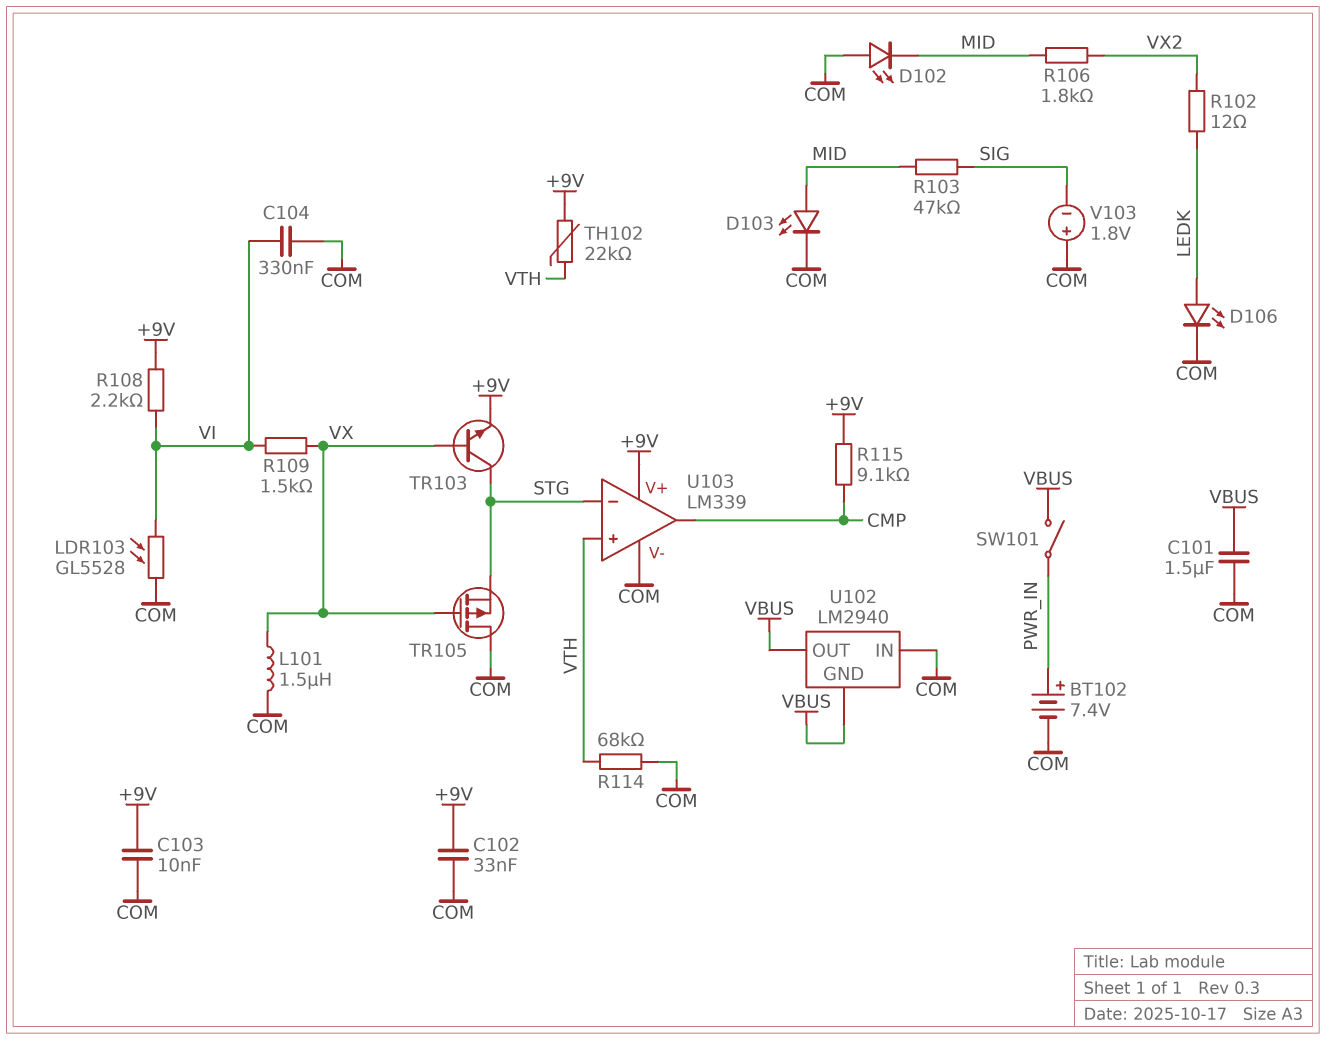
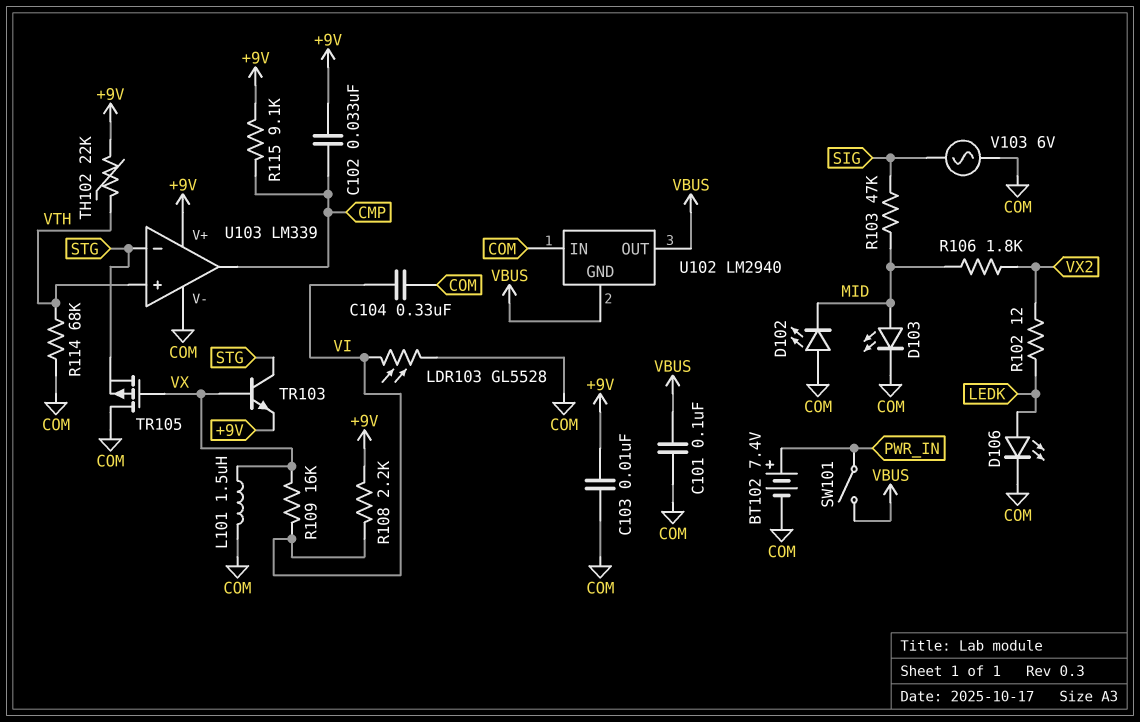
C101: 1.5uF (COM, VBUS) -> 100nF (COM, VBUS)
C102: 33nF (+9V, COM) -> 33nF (+9V, CMP)
R109: 1.5k (VI, VX) -> 16k (VI, VX)
V103: 1.8V (plus COM, minus SIG) -> AC 6V (COM, SIG)

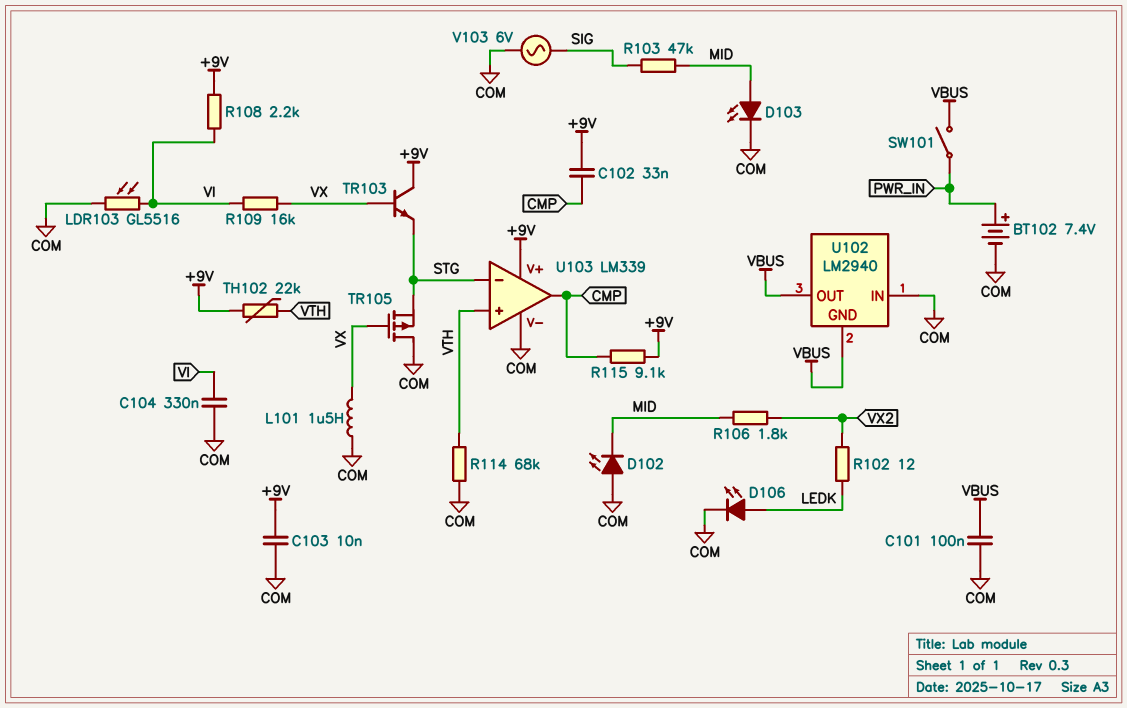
LDR103: GL5528 (COM, VI) -> GL5516 (COM, VI)
TR103: NPN (B VX, C STG, E +9V) -> NPN (B VX, C +9V, E STG)

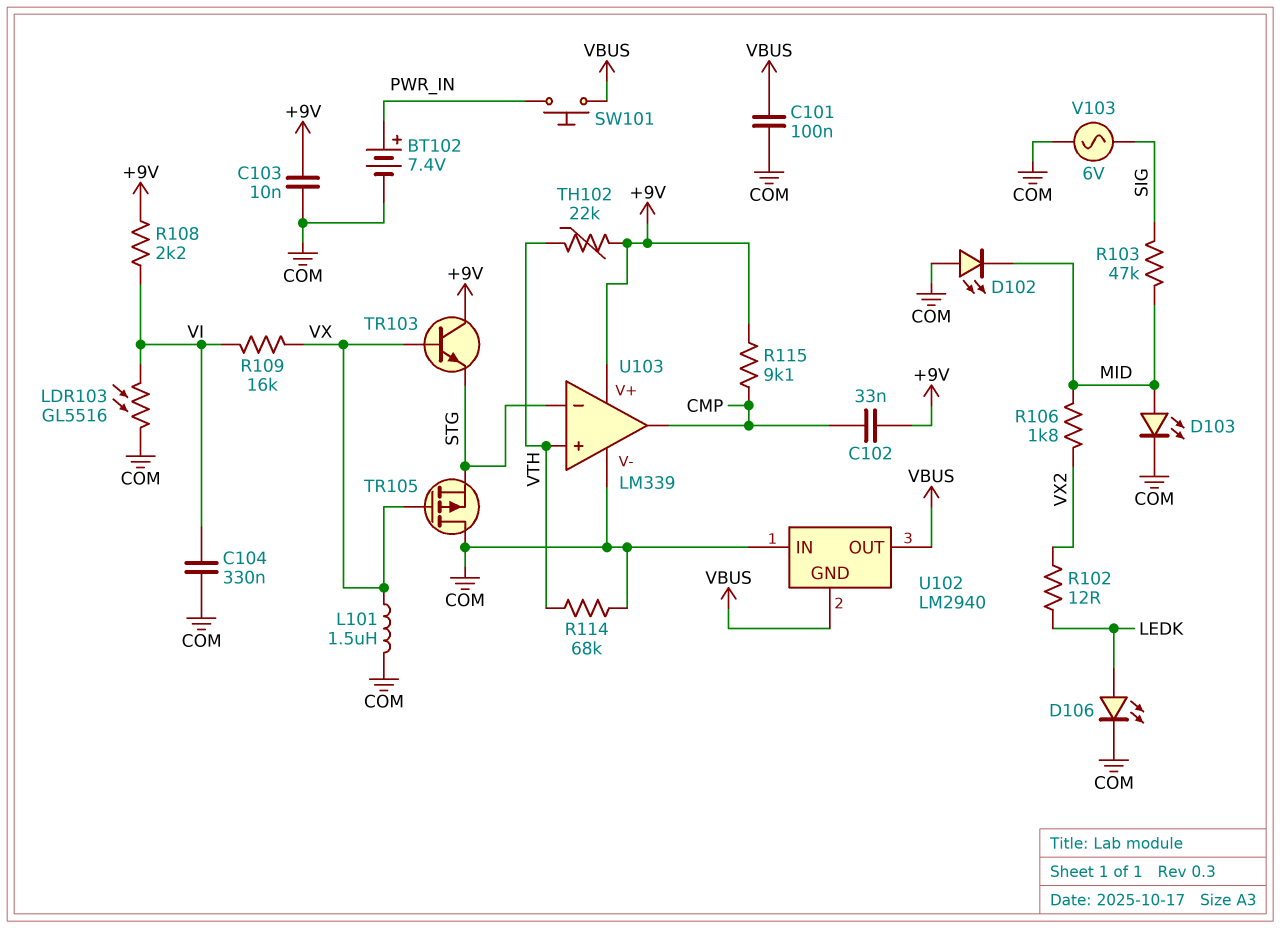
SW101: switch (PWR_IN, VBUS) -> button (PWR_IN, VBUS)

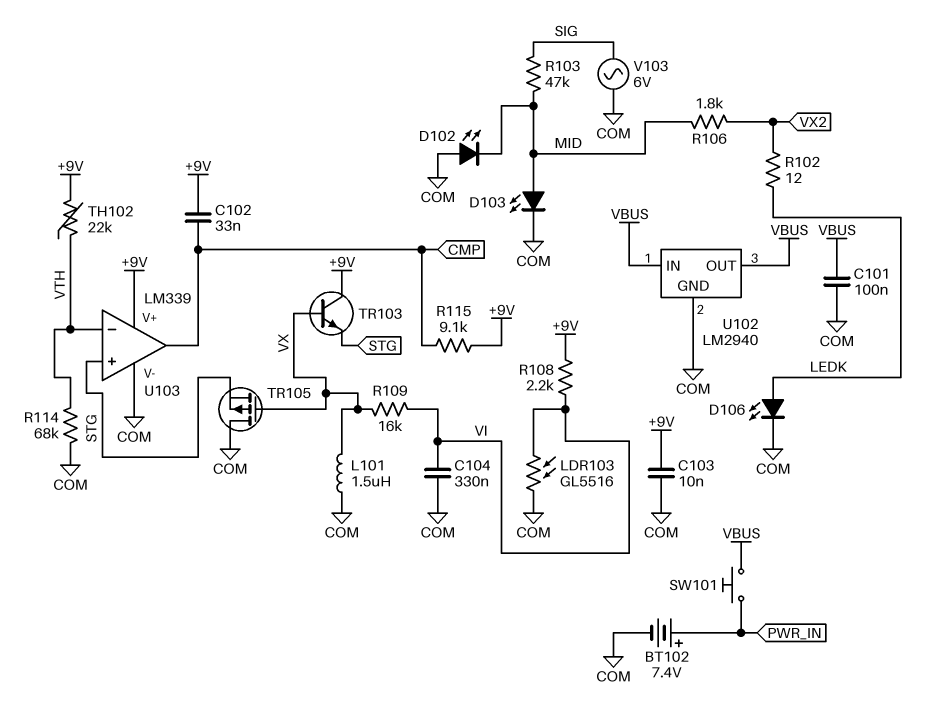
U102 pin GND: VBUS -> COM
U102 pin IN: COM -> VBUS
U103 pin in+: VTH -> STG
U103 pin in-: STG -> VTH

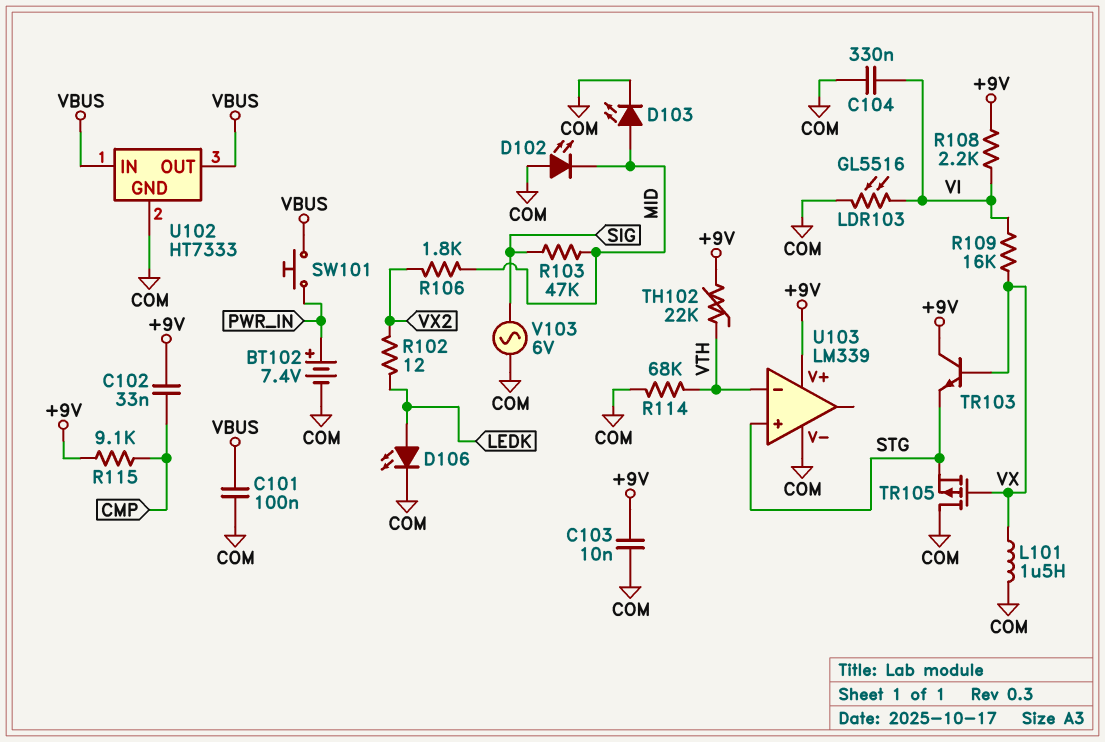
U102: LM2940 -> HT7333
U103 pin out: CMP -> none

